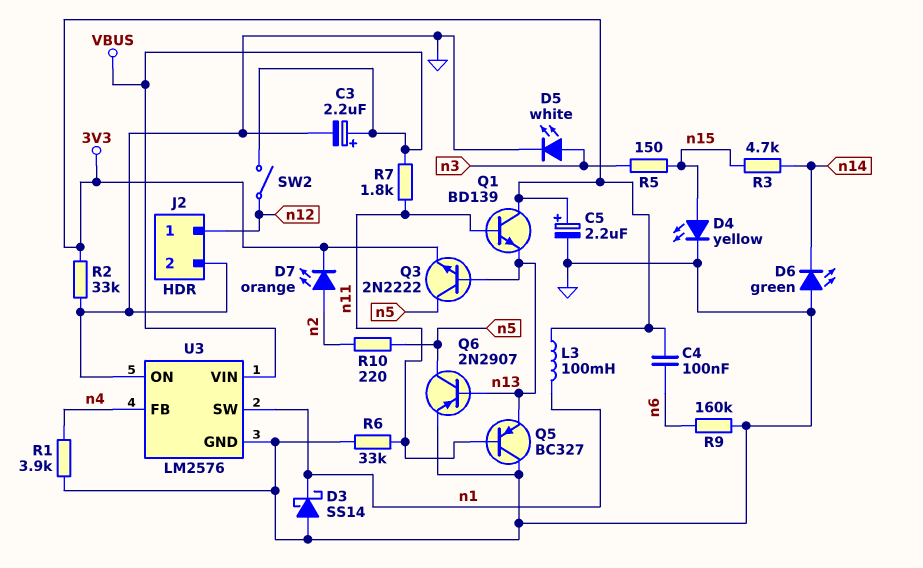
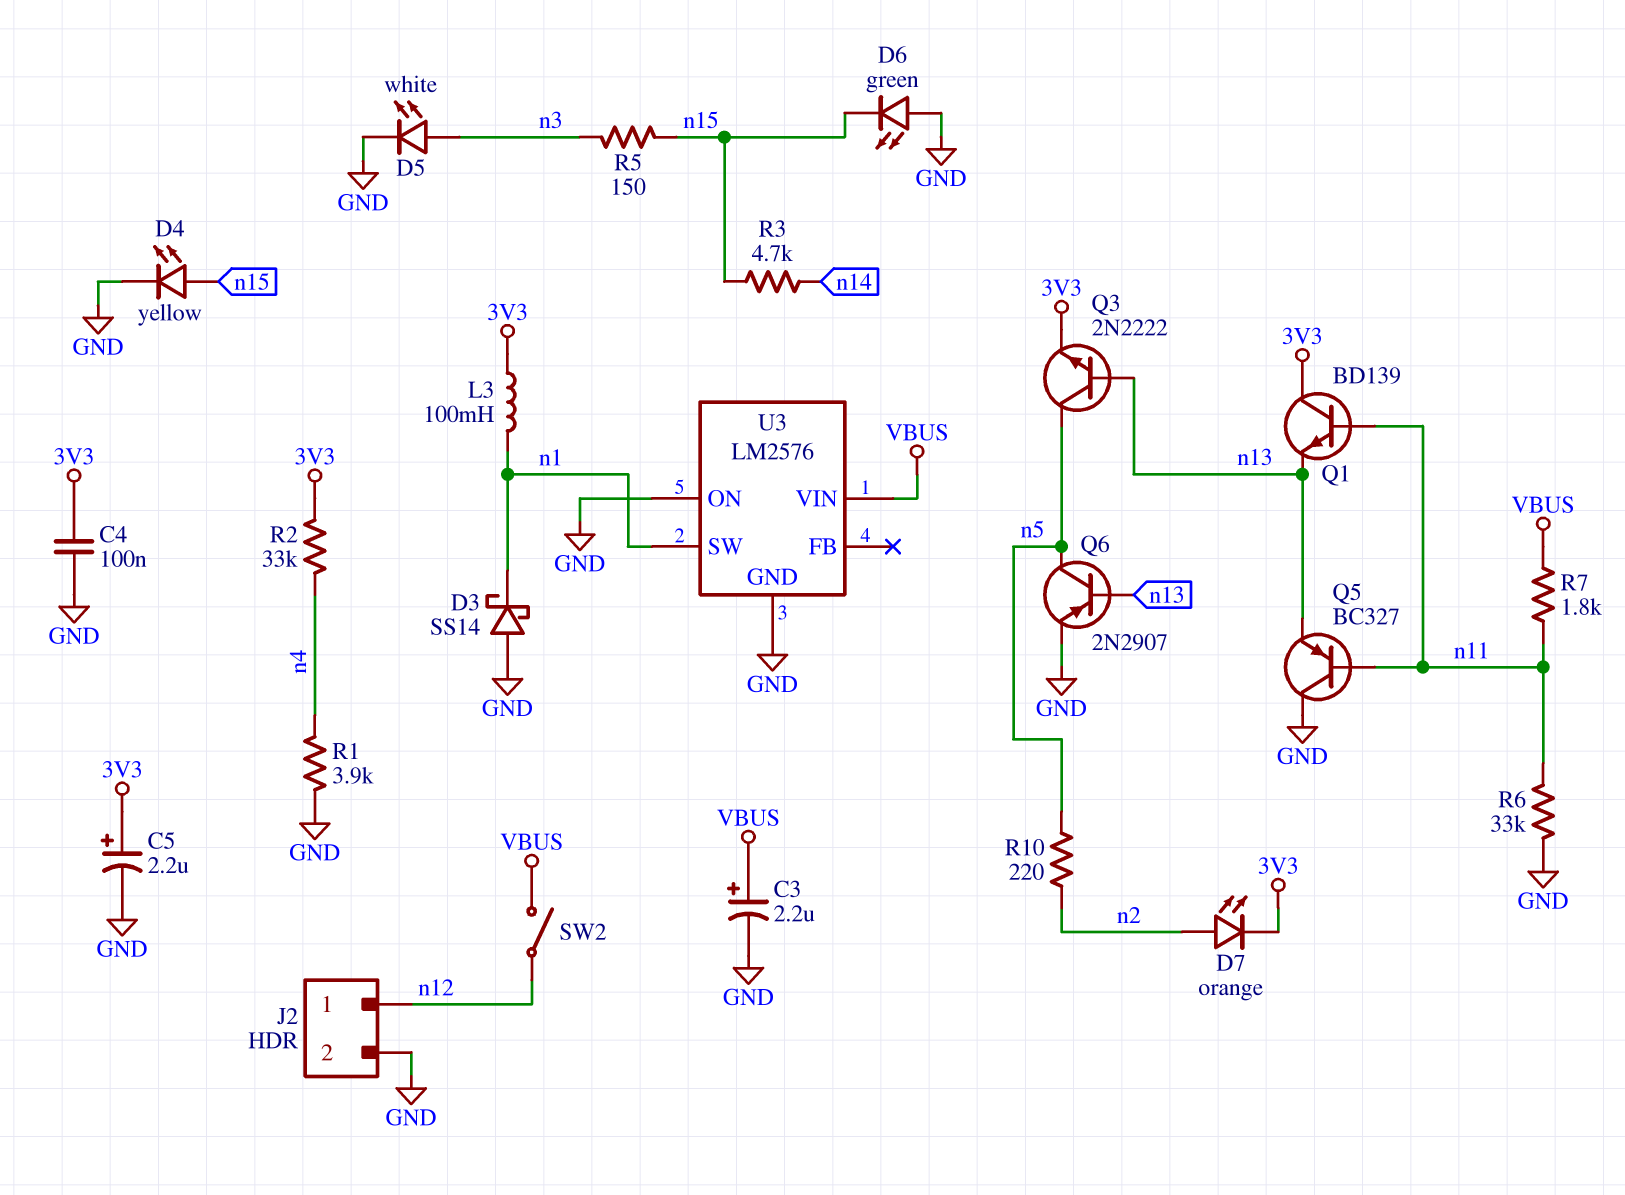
C4: 100nF (3V3, n6) -> 100nF (3V3, GND)
D6: LED green (A GND, K n14) -> LED green (A GND, K n15)
R2: 33k (3V3, GND) -> 33k (3V3, n4)
R9: 160k (GND, n6) -> none
U3 pin FB: n4 -> none

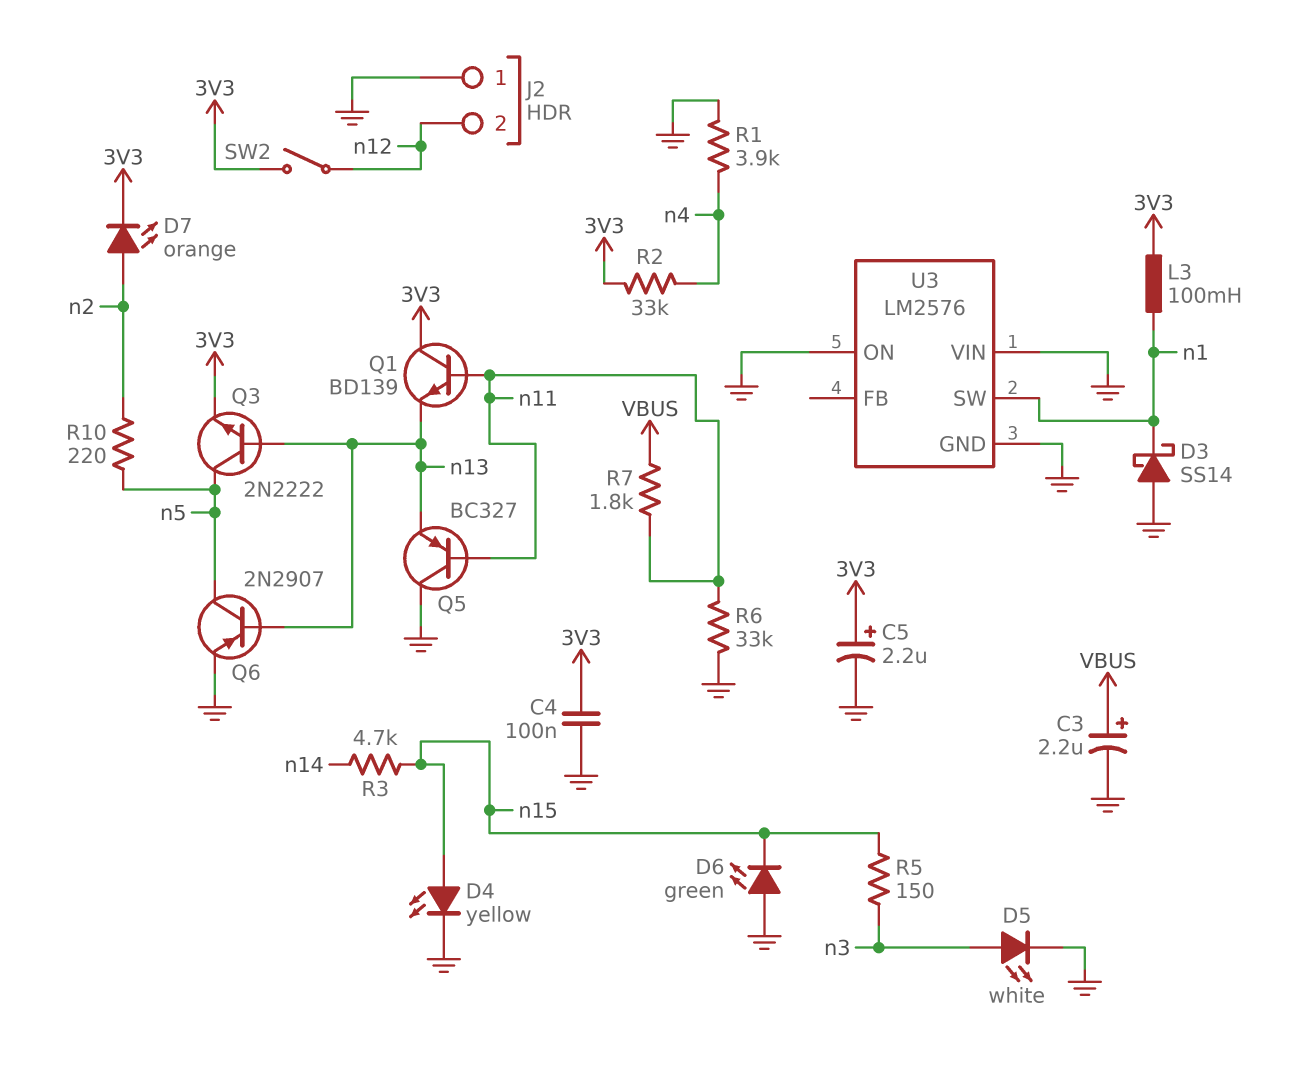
J2 pin 1: n12 -> GND
J2 pin 2: GND -> n12
SW2: switch (VBUS, n12) -> switch (3V3, n12)
U3 pin VIN: VBUS -> GND

